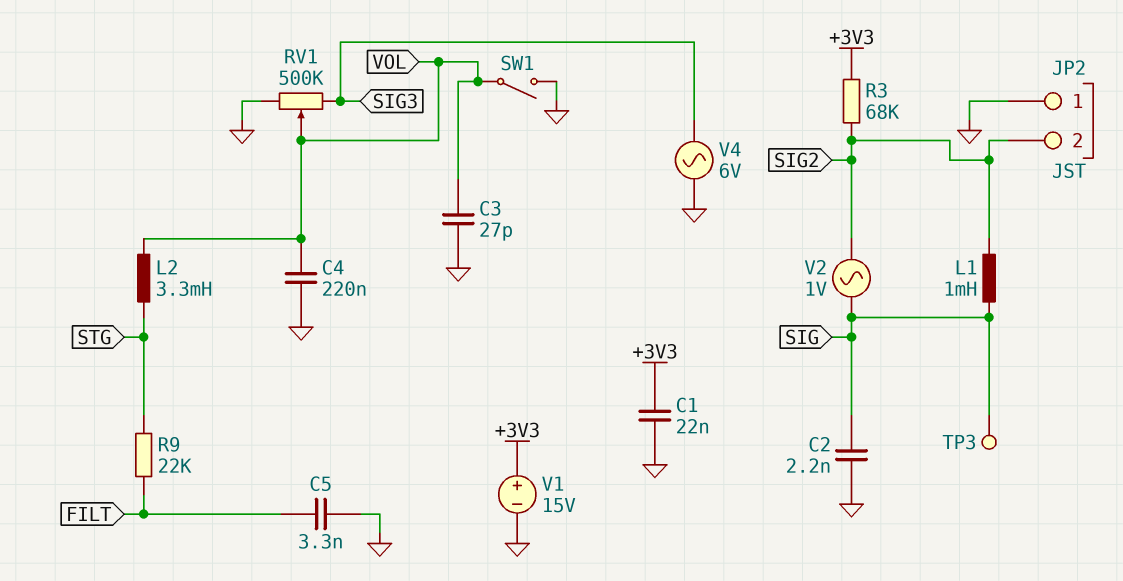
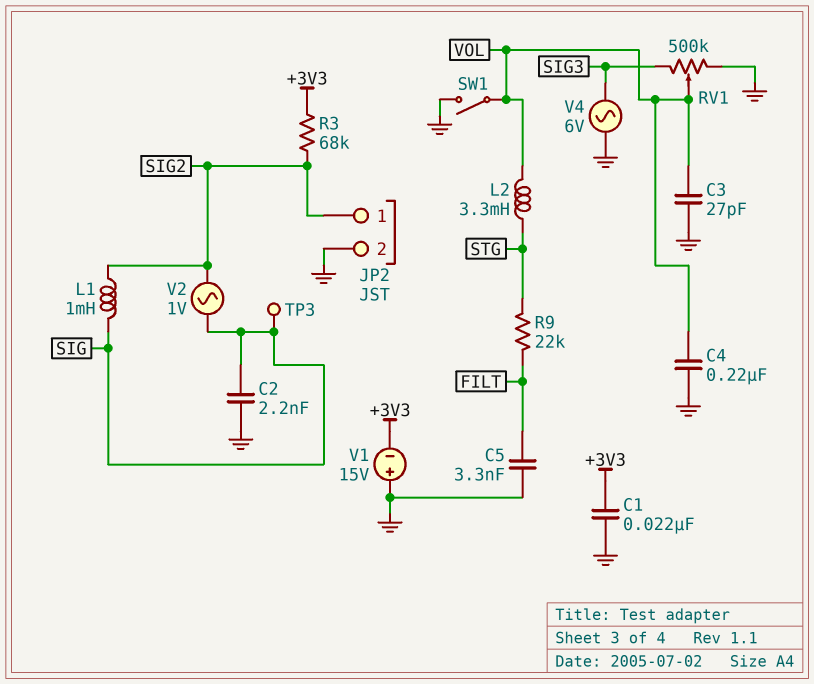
JP2 pin 1: GND -> SIG2
JP2 pin 2: SIG2 -> GND
V1: 15V (plus +3V3, minus GND) -> 15V (plus GND, minus +3V3)

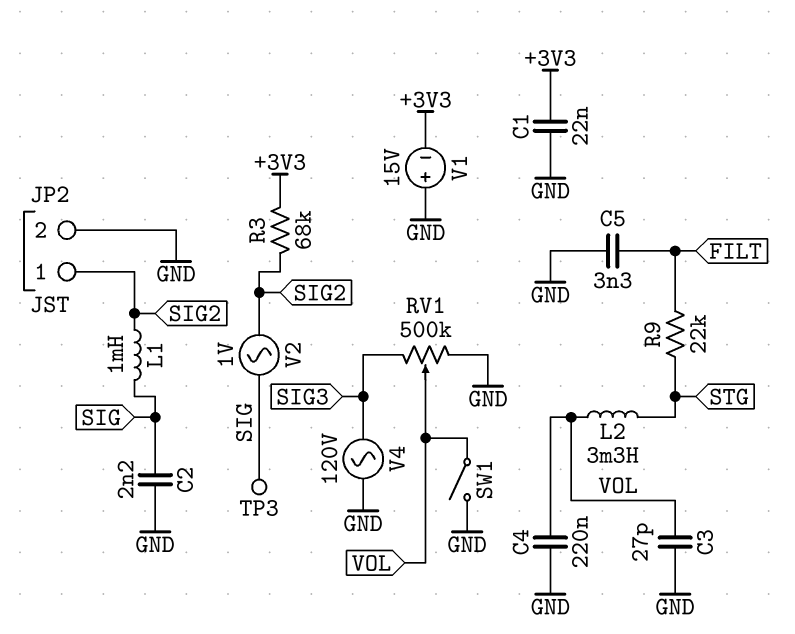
V4: AC 6V (GND, SIG3) -> AC 120V (GND, SIG3)

